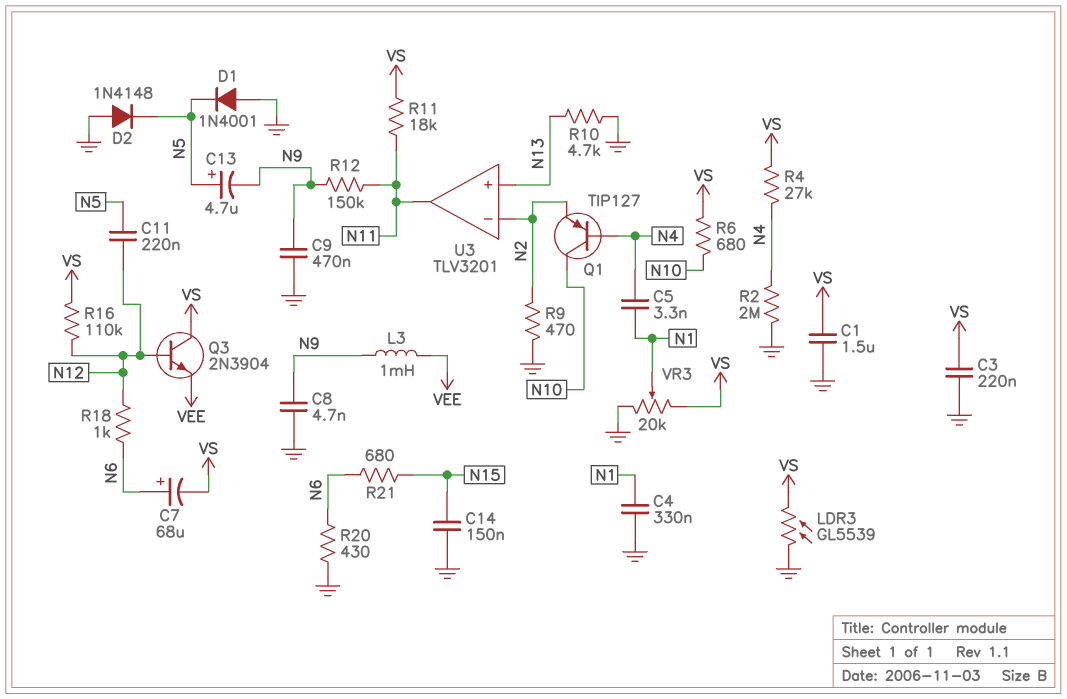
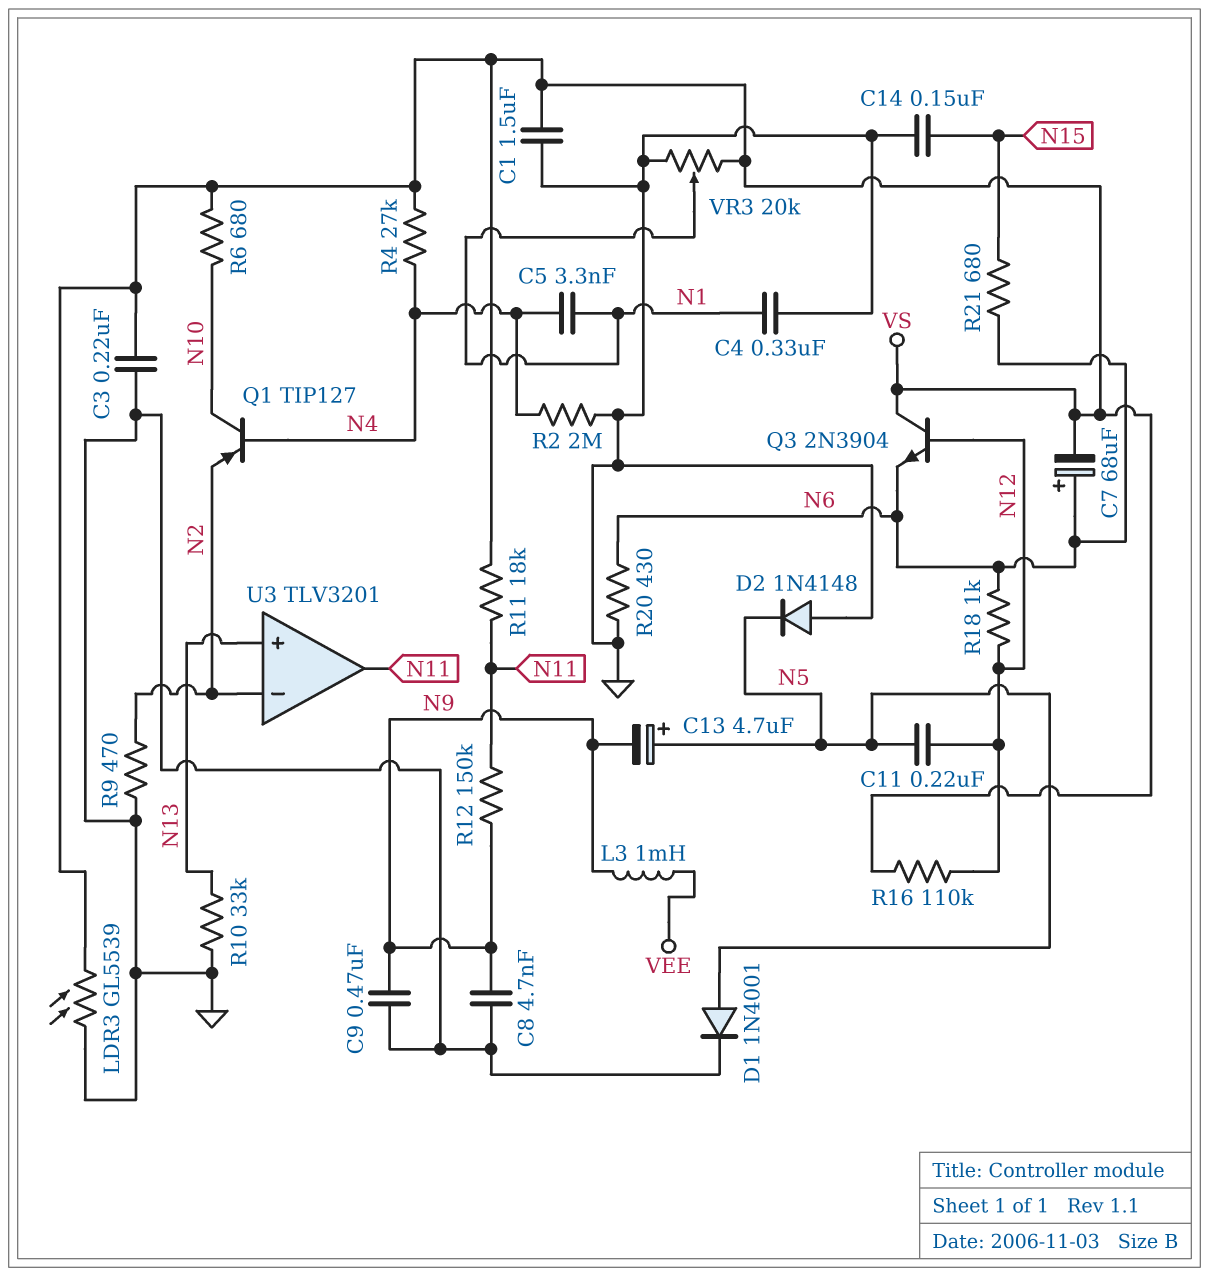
D1: diode 1N4001 (A GND, K N5) -> diode 1N4001 (A N5, K GND)
Q3: NPN 2N3904 (B N12, C VS, E VEE) -> NPN 2N3904 (B N12, C VS, E N6)
R10: 4.7k (GND, N13) -> 33k (GND, N13)

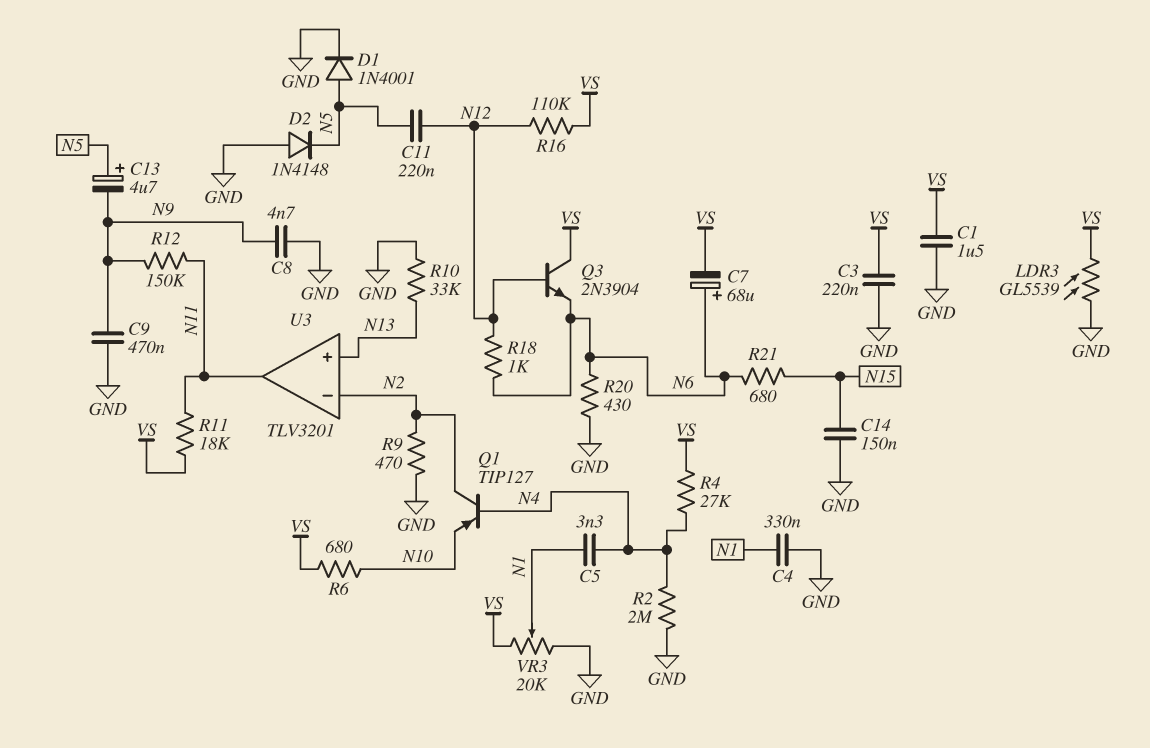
L3: 1mH (N9, VEE) -> none
Q1: PNP TIP127 (B N4, C N10, E N2) -> PNP TIP127 (B N4, C N2, E N10)

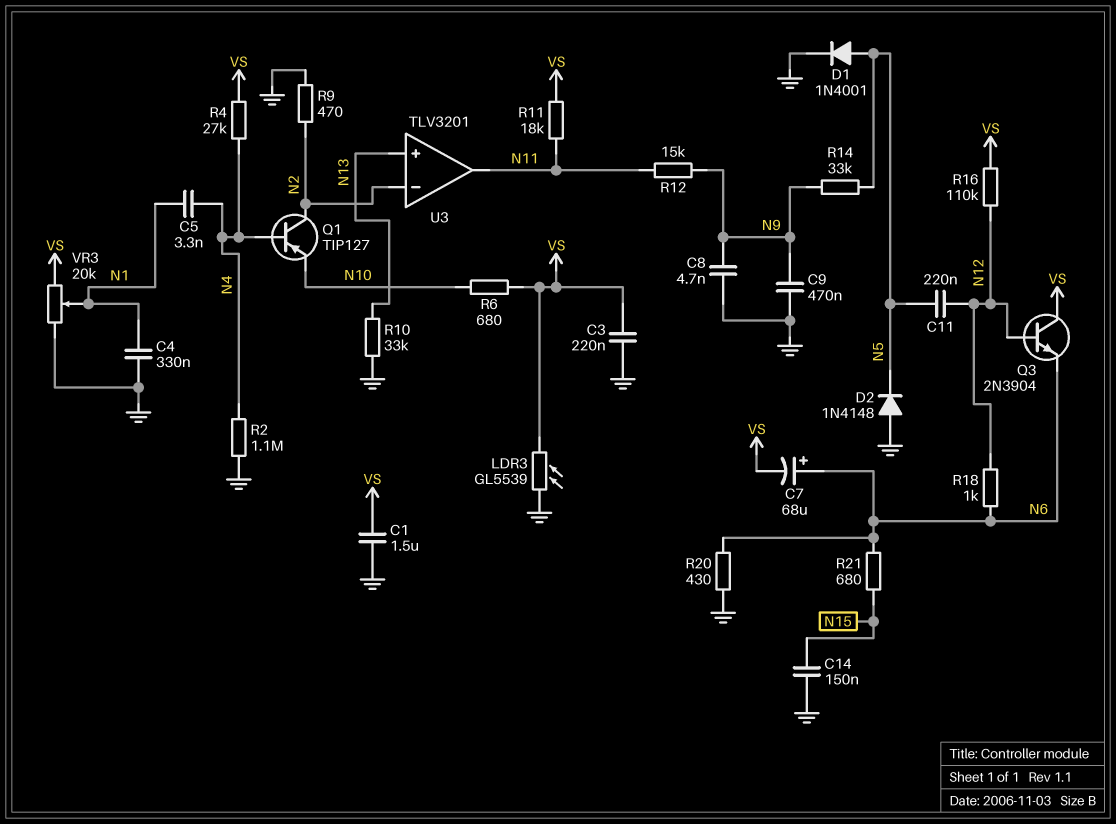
C13: 4.7uF (plus N5, minus N9) -> none
R2: 2M (GND, N4) -> 1.1M (GND, N4)
R12: 150k (N9, N11) -> 15k (N9, N11)
R14: none -> 33k (N5, N9)

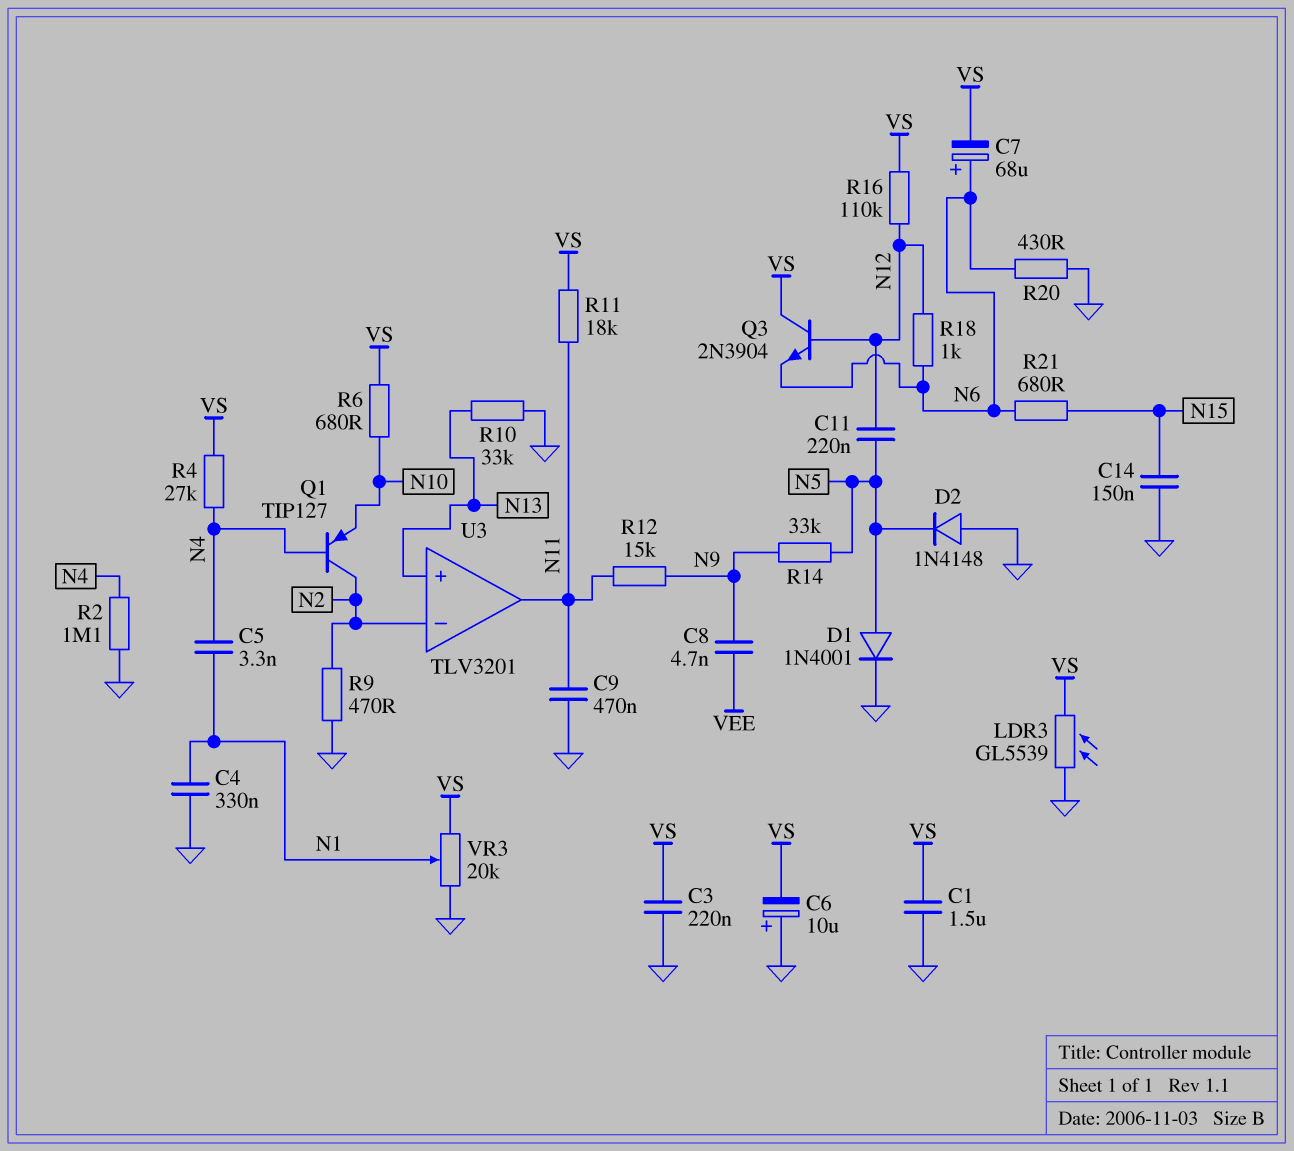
C6: none -> 10uF (plus GND, minus VS)
C8: 4.7nF (GND, N9) -> 4.7nF (N9, VEE)
C9: 470nF (GND, N9) -> 470nF (GND, N11)

